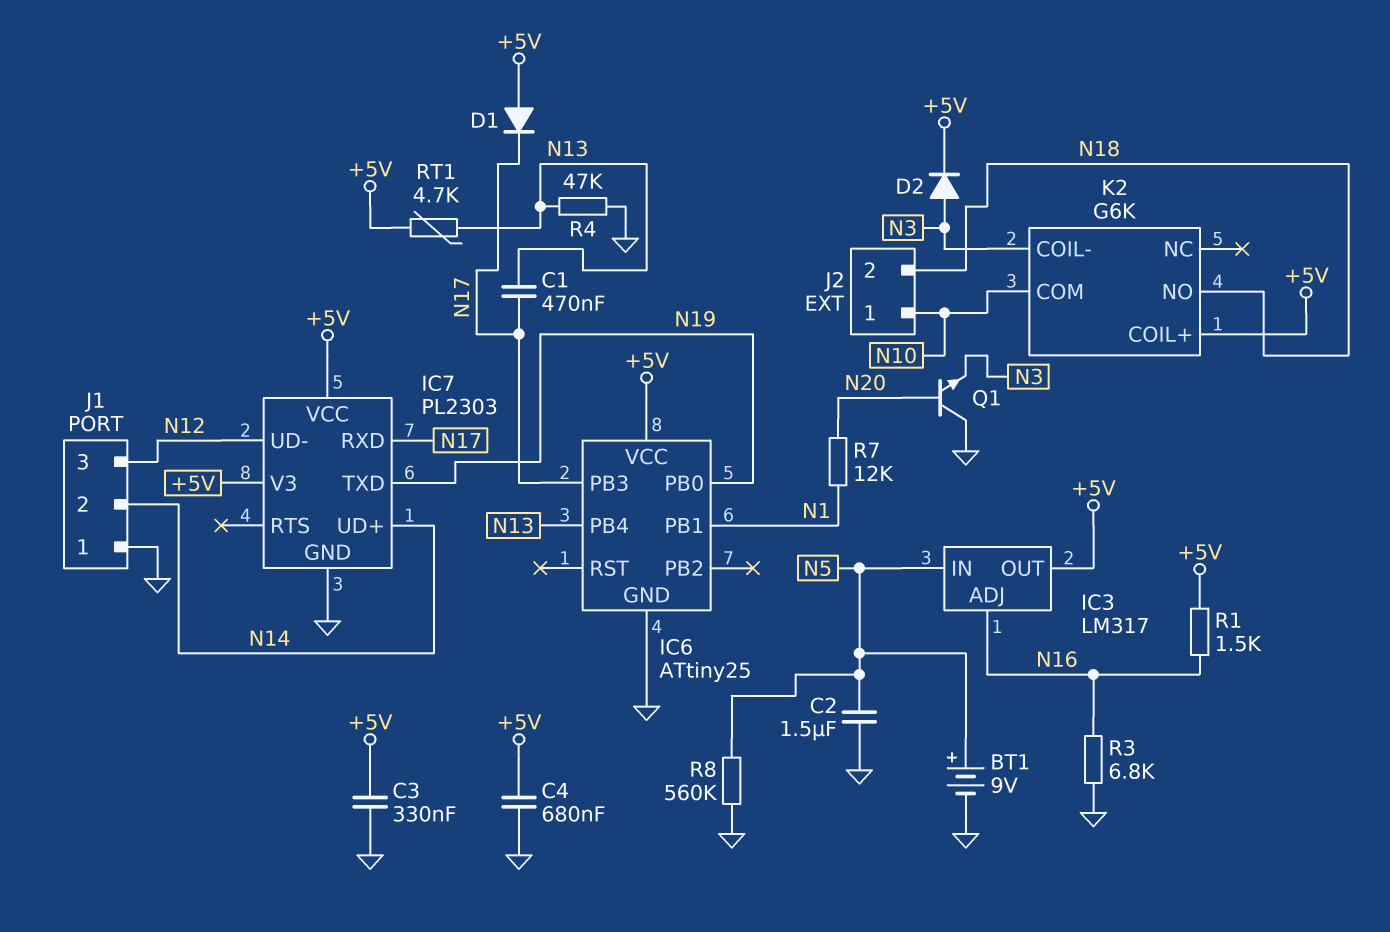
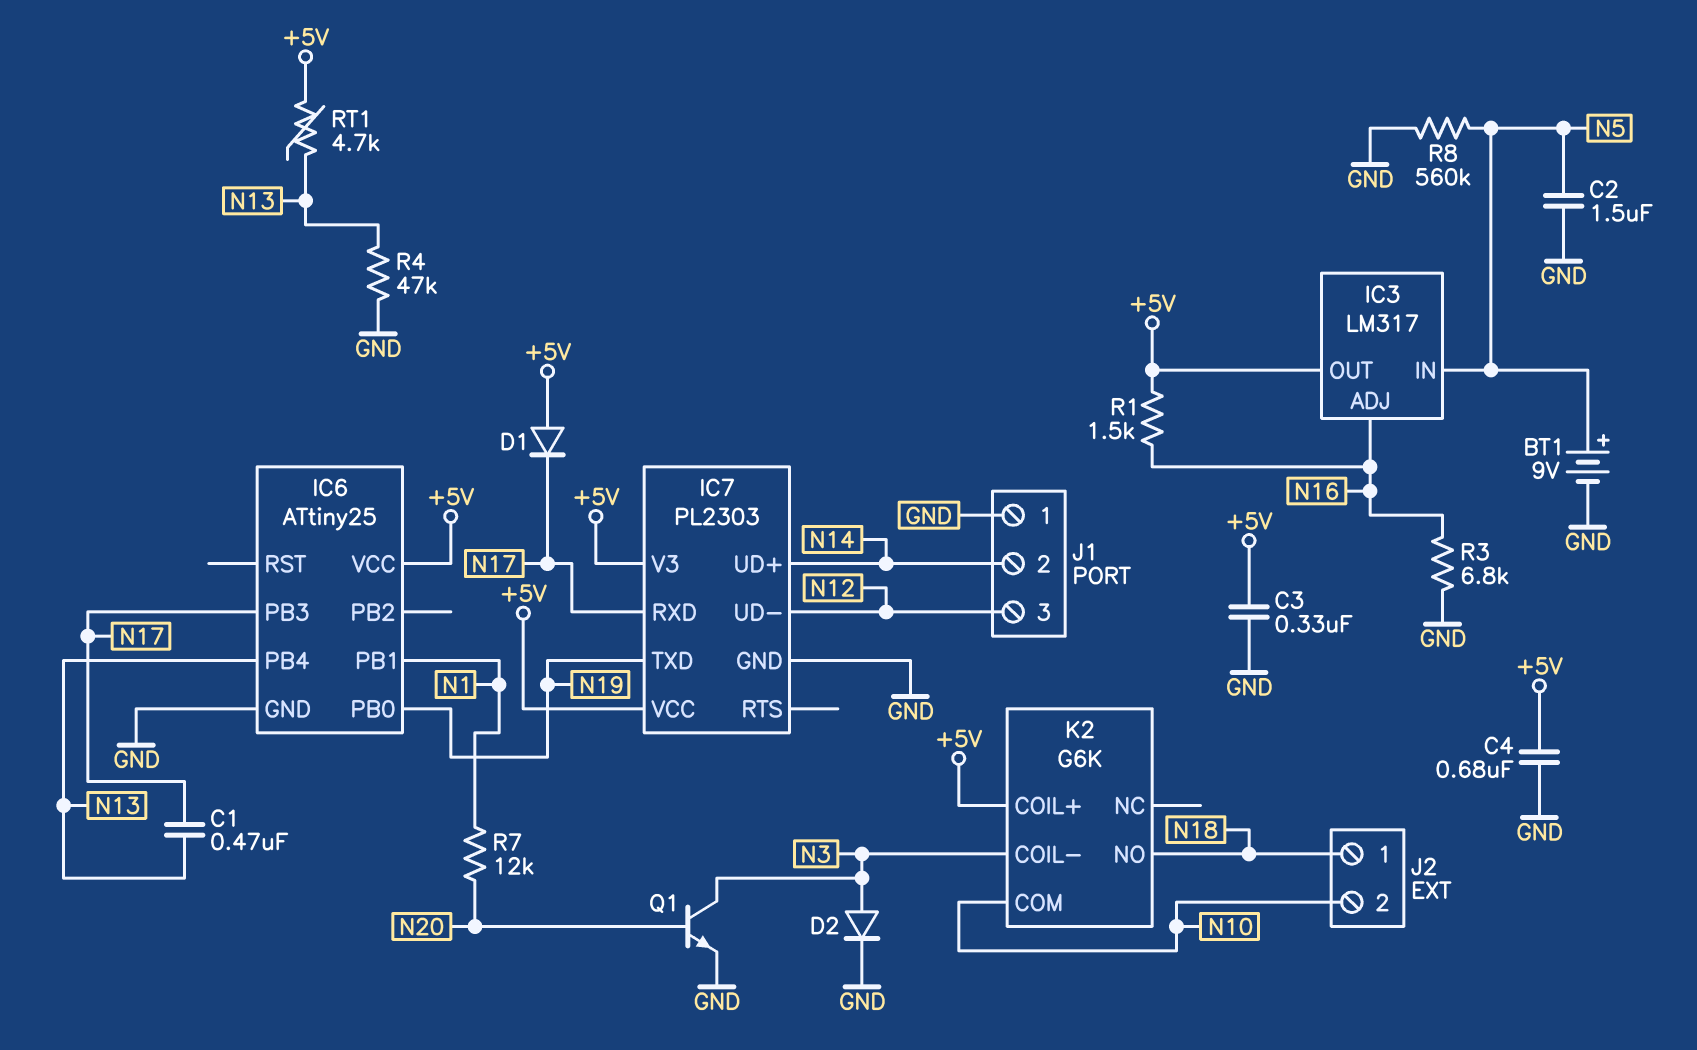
D2: diode (A N3, K +5V) -> diode (A N3, K GND)
J2 pin 1: N10 -> N18
J2 pin 2: N18 -> N10
Q1: NPN (B N20, C GND, E N3) -> NPN (B N20, C N3, E GND)

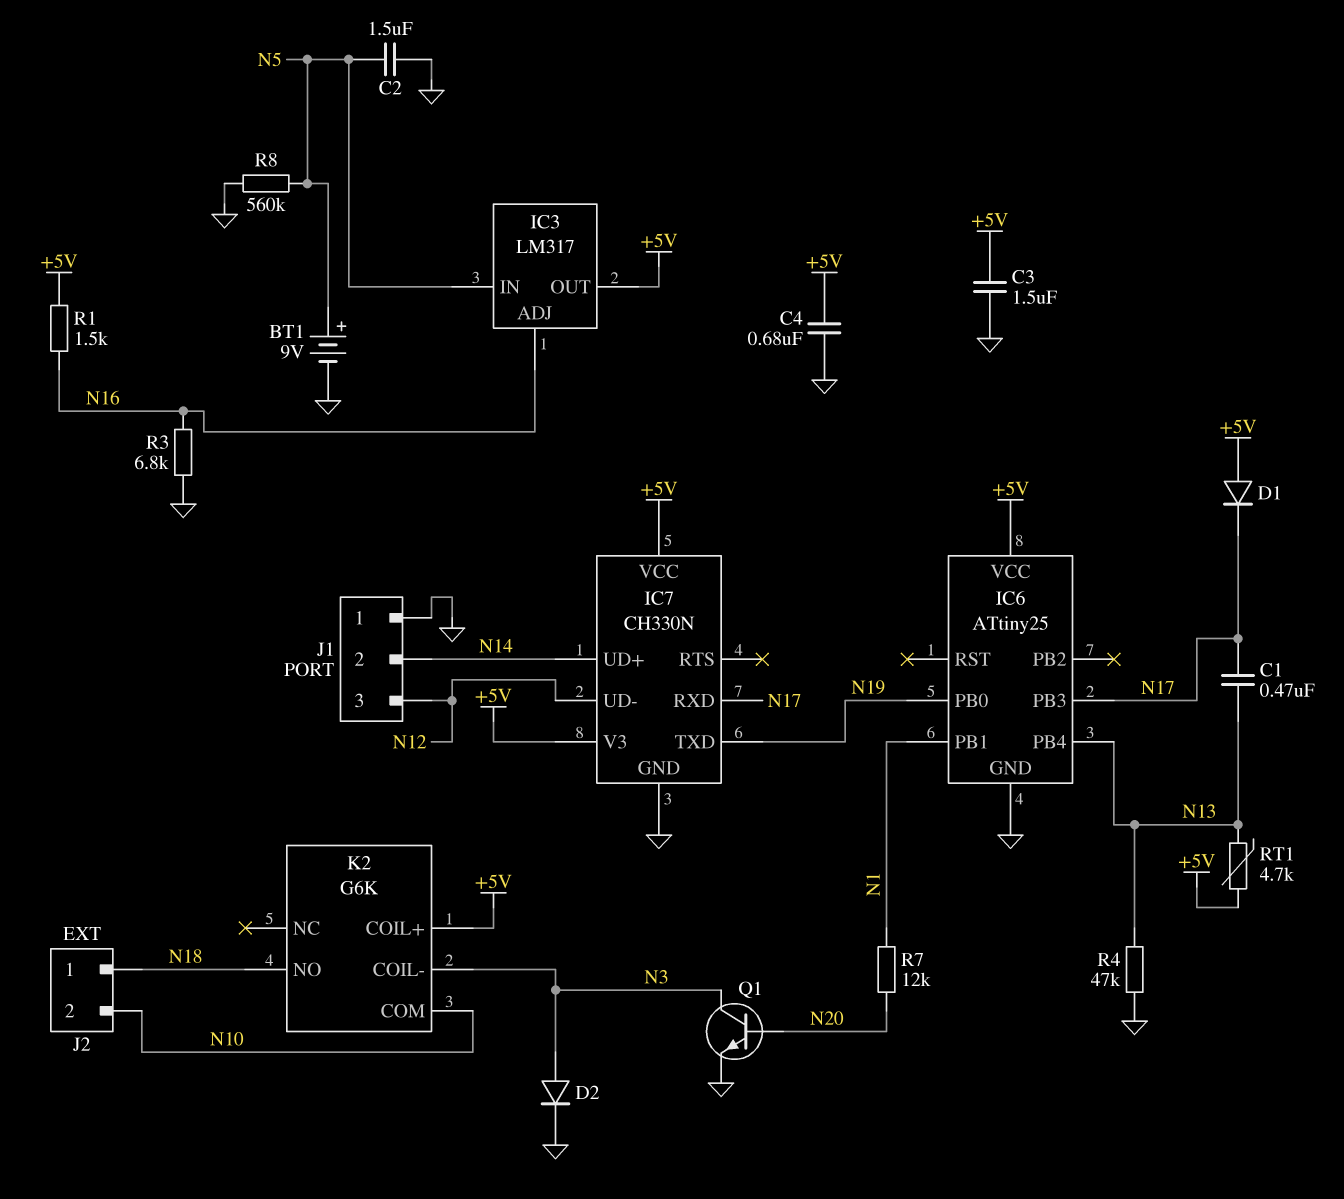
C3: 330nF (+5V, GND) -> 1.5uF (+5V, GND)
IC7: PL2303 -> CH330N

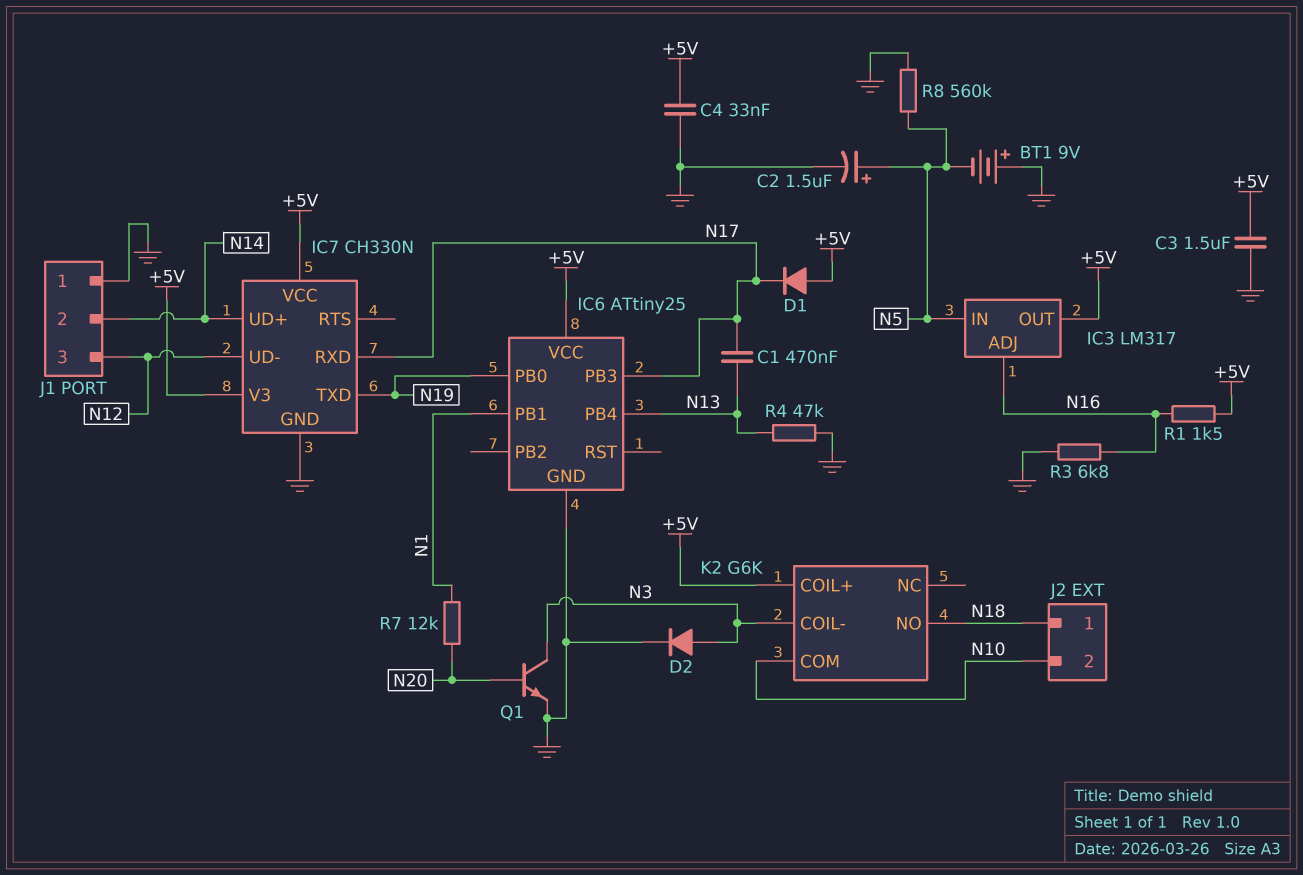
BT1: 9V (plus N5, minus GND) -> 9V (plus GND, minus N5)
C2: 1.5uF (GND, N5) -> 1.5uF (plus N5, minus GND)
C4: 680nF (+5V, GND) -> 33nF (+5V, GND)
RT1: 4.7k (+5V, N13) -> none

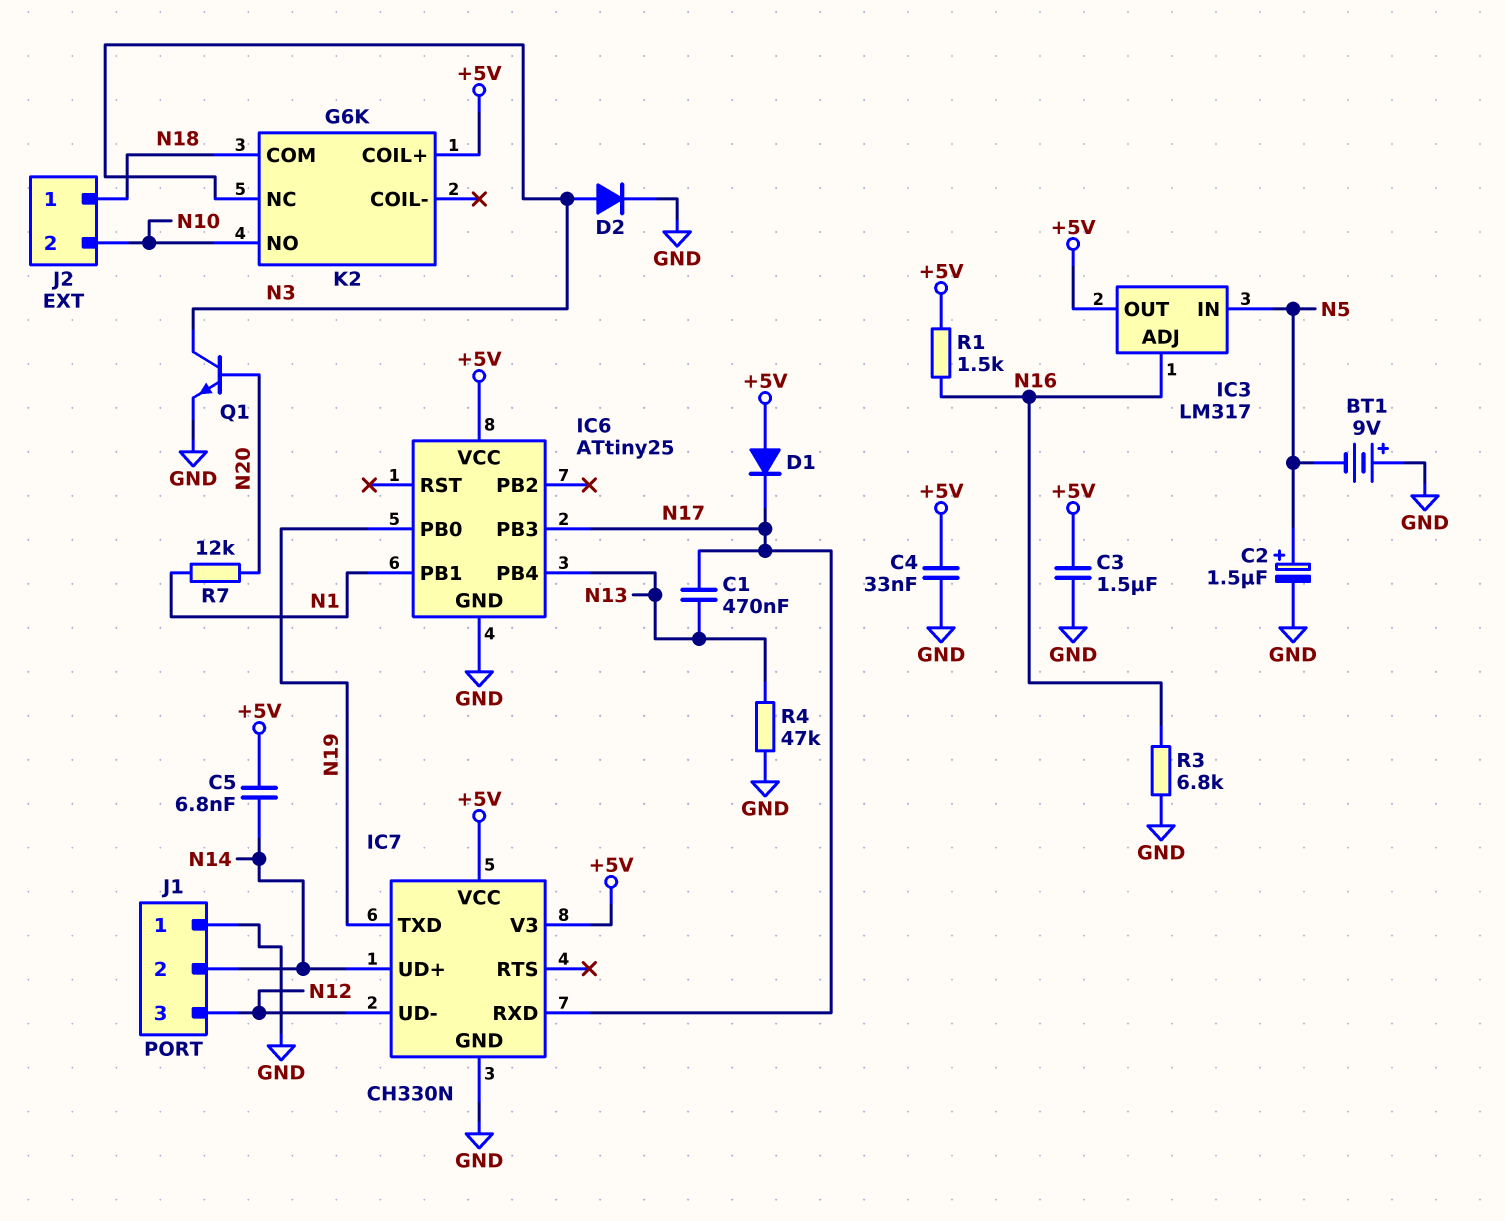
C5: none -> 6.8nF (+5V, N14)
K2 pin COIL-: N3 -> none
K2 pin COM: N10 -> N18
K2 pin NC: none -> N3
K2 pin NO: N18 -> N10
R8: 560k (GND, N5) -> none

